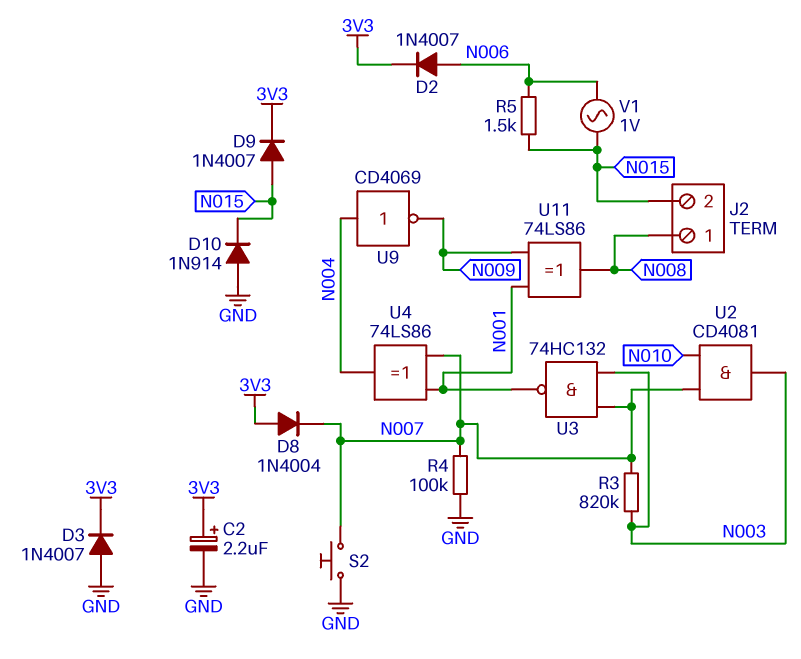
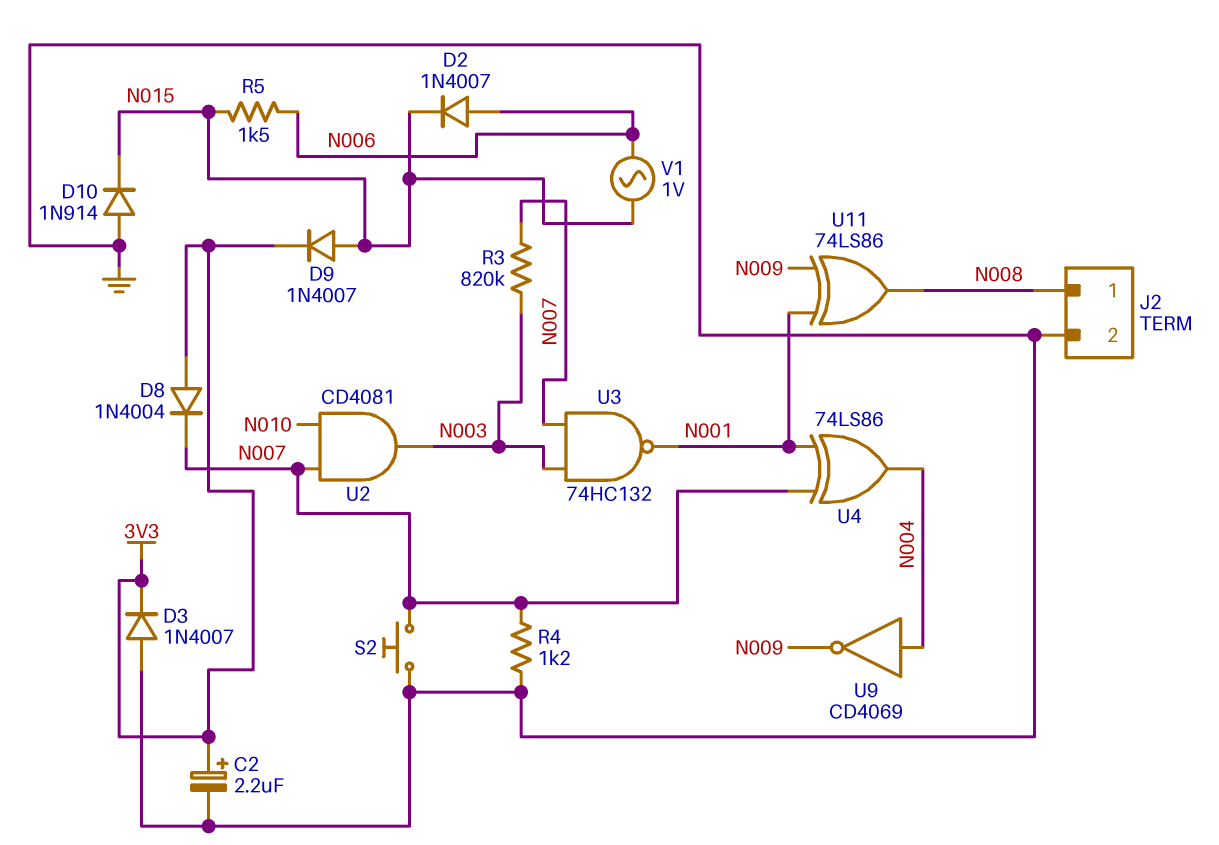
D2: diode 1N4007 (A N006, K 3V3) -> diode 1N4007 (A N006, K N015)
J2 pin 2: N015 -> GND
R4: 100k (GND, N007) -> 1.2k (GND, N007)

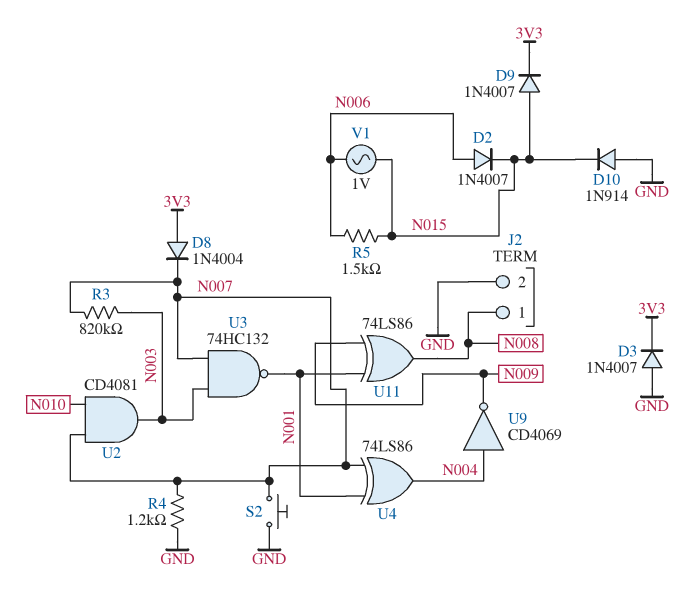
C2: 2.2uF (plus 3V3, minus GND) -> none

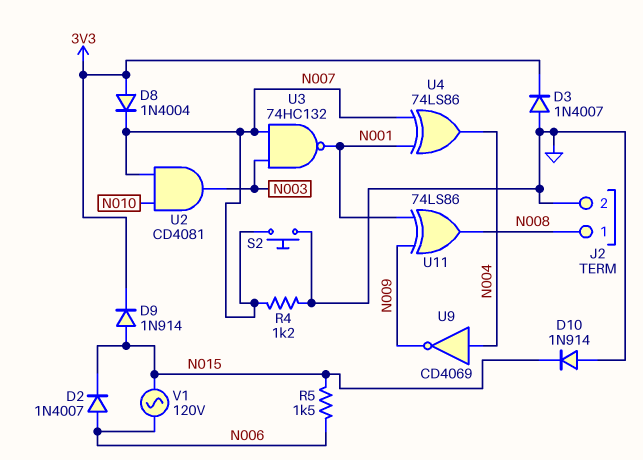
D9: diode 1N4007 (A N015, K 3V3) -> diode 1N914 (A N015, K 3V3)
R3: 820k (N003, N007) -> none
V1: AC 1V (N006, N015) -> AC 120V (N006, N015)

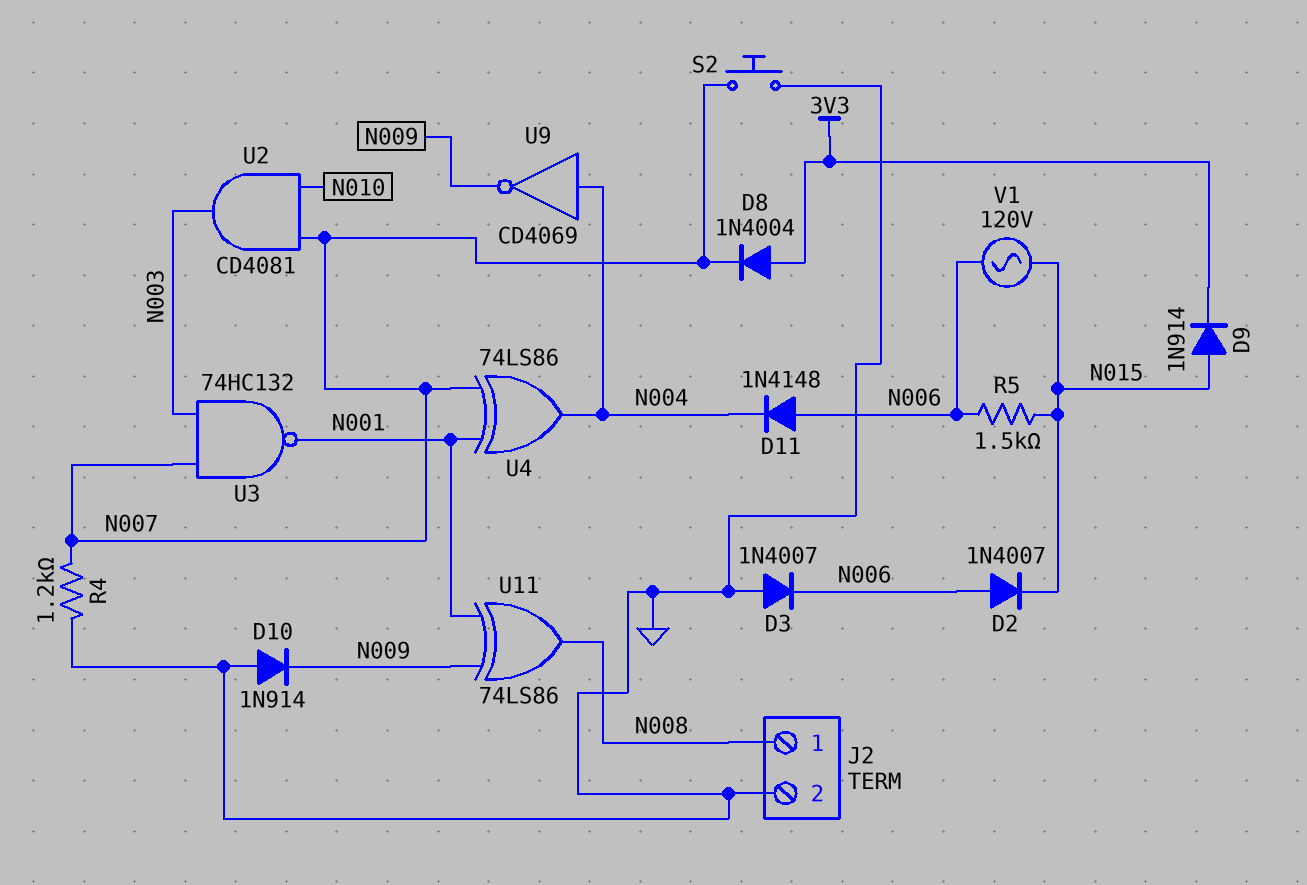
D3: diode 1N4007 (A GND, K 3V3) -> diode 1N4007 (A GND, K N006)
D10: diode 1N914 (A GND, K N015) -> diode 1N914 (A GND, K N009)
D11: none -> diode 1N4148 (A N006, K N004)

